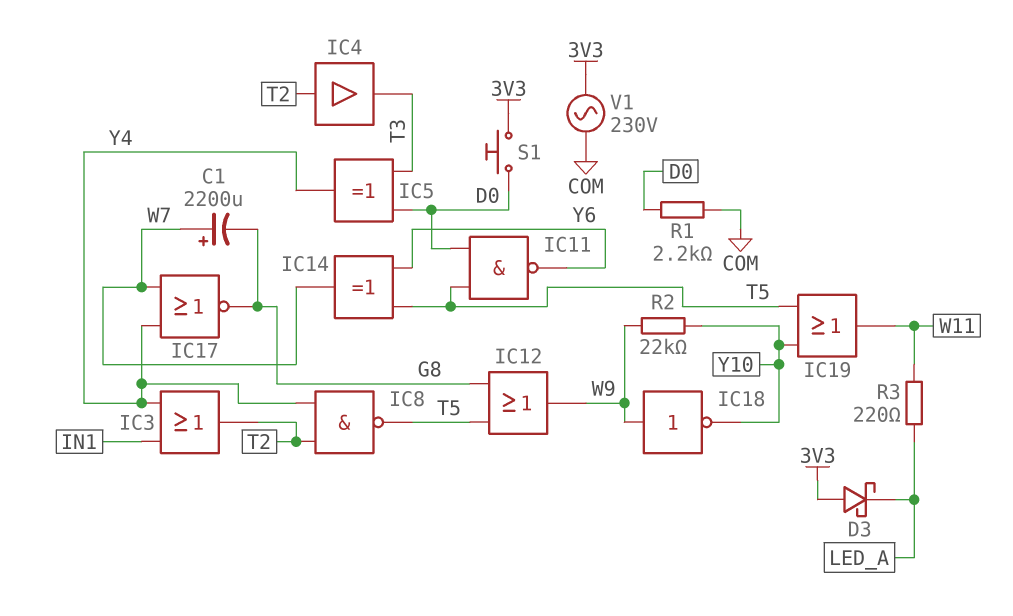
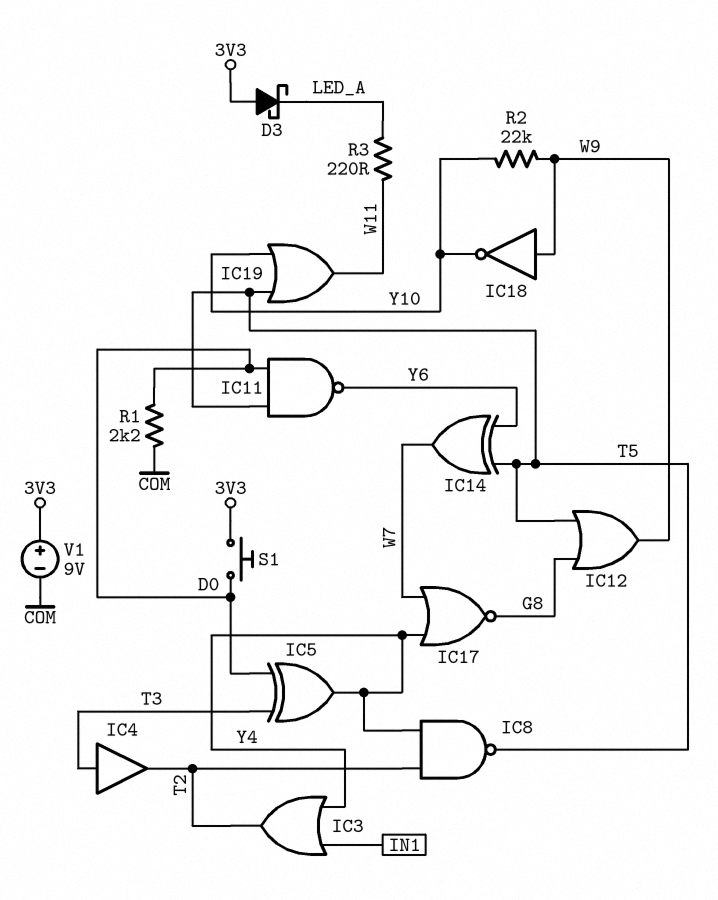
C1: 2200uF (plus W7, minus G8) -> none
IC4: buffer (in T2, out T3) -> buffer (in T3, out T2)
V1: AC 230V (3V3, COM) -> 9V (plus 3V3, minus COM)

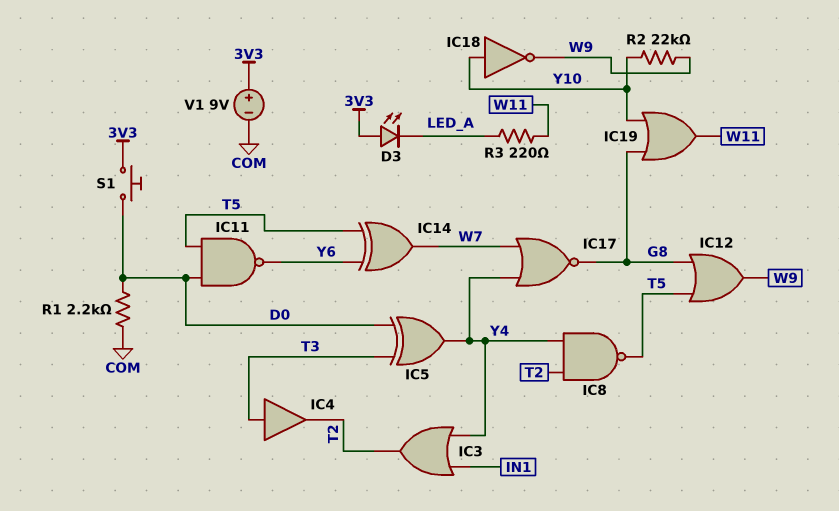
D3: schottky (A 3V3, K LED_A) -> LED (A 3V3, K LED_A)
IC18: NOT (in W9, out Y10) -> NOT (in Y10, out W9)
IC19: OR (in T5, in Y10, out W11) -> OR (in G8, in Y10, out W11)

